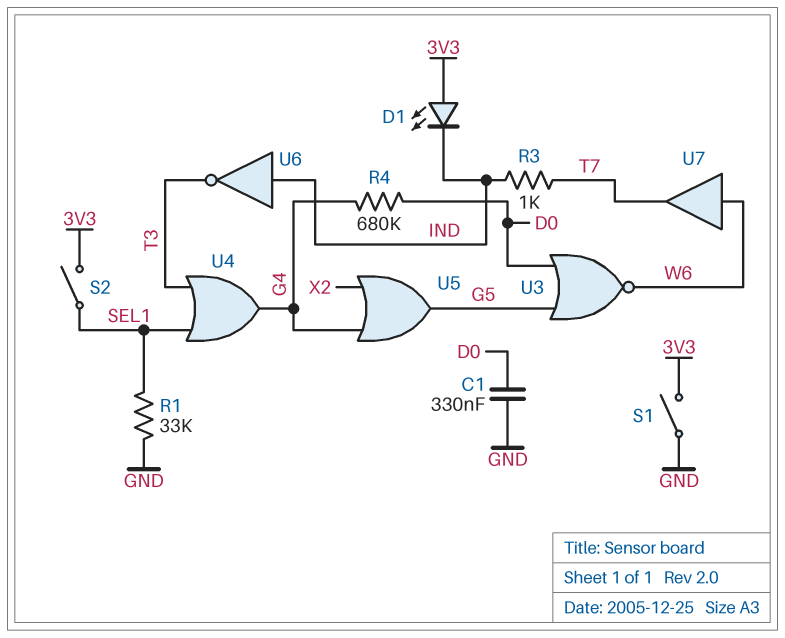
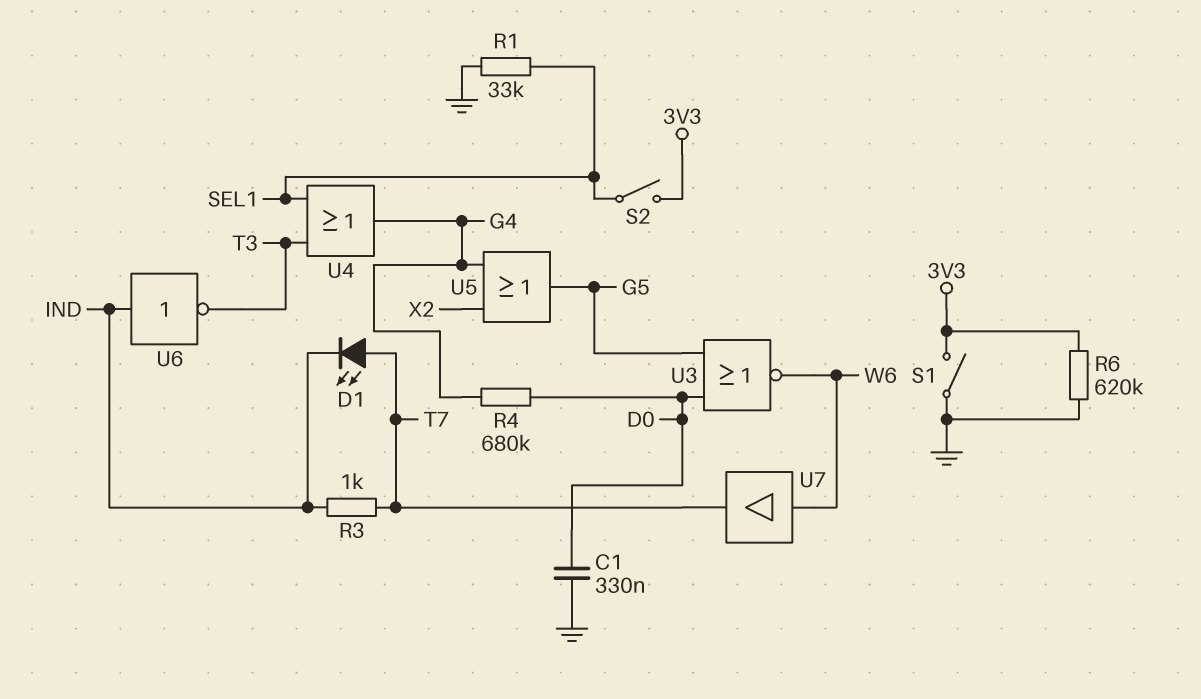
D1: LED (A 3V3, K IND) -> LED (A T7, K IND)
R6: none -> 620k (3V3, GND)

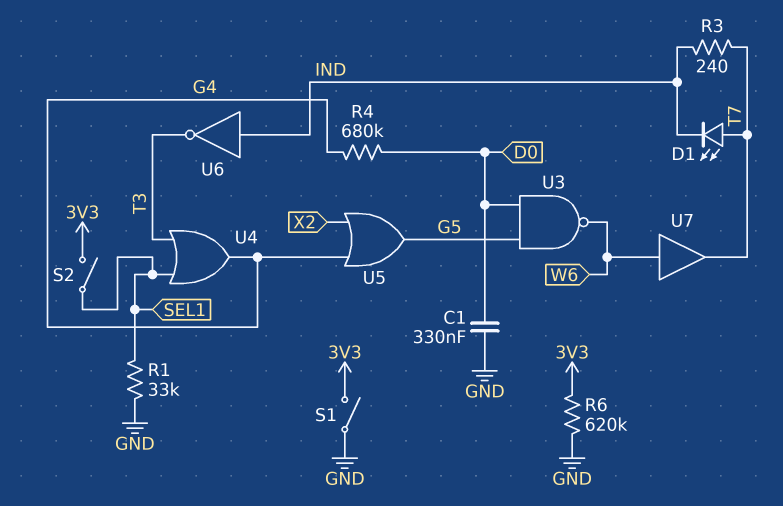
R3: 1k (IND, T7) -> 240 (IND, T7)
U3: NOR (in D0, in G5, out W6) -> NAND (in D0, in G5, out W6)

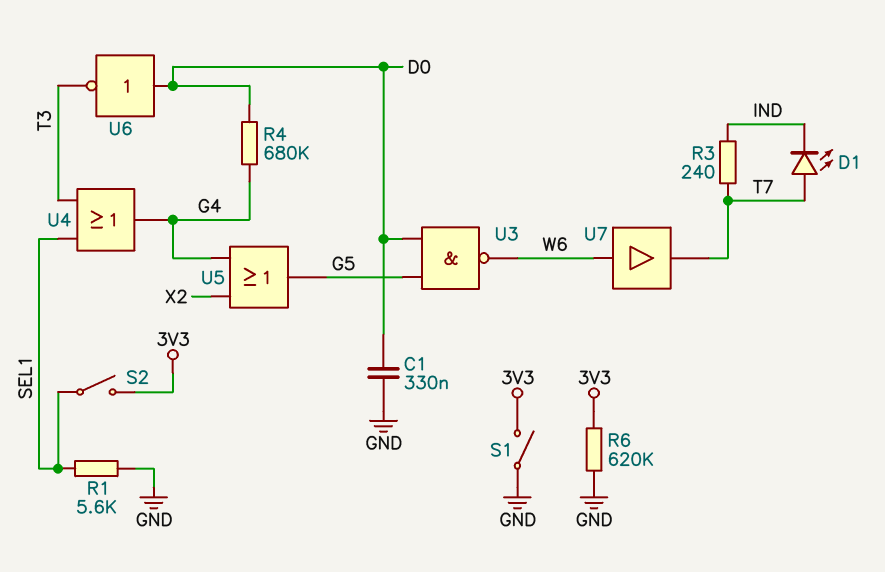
R1: 33k (GND, SEL1) -> 5.6k (GND, SEL1)
U6: NOT (in IND, out T3) -> NOT (in D0, out T3)

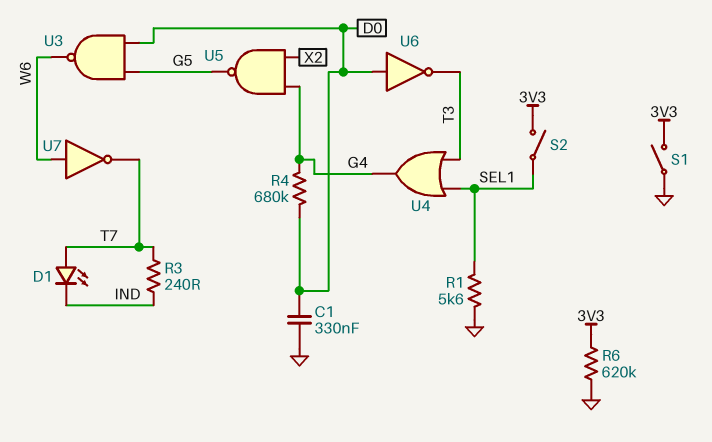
U5: OR (in G4, in X2, out G5) -> NAND (in G4, in X2, out G5)
U7: buffer (in W6, out T7) -> NOT (in W6, out T7)

